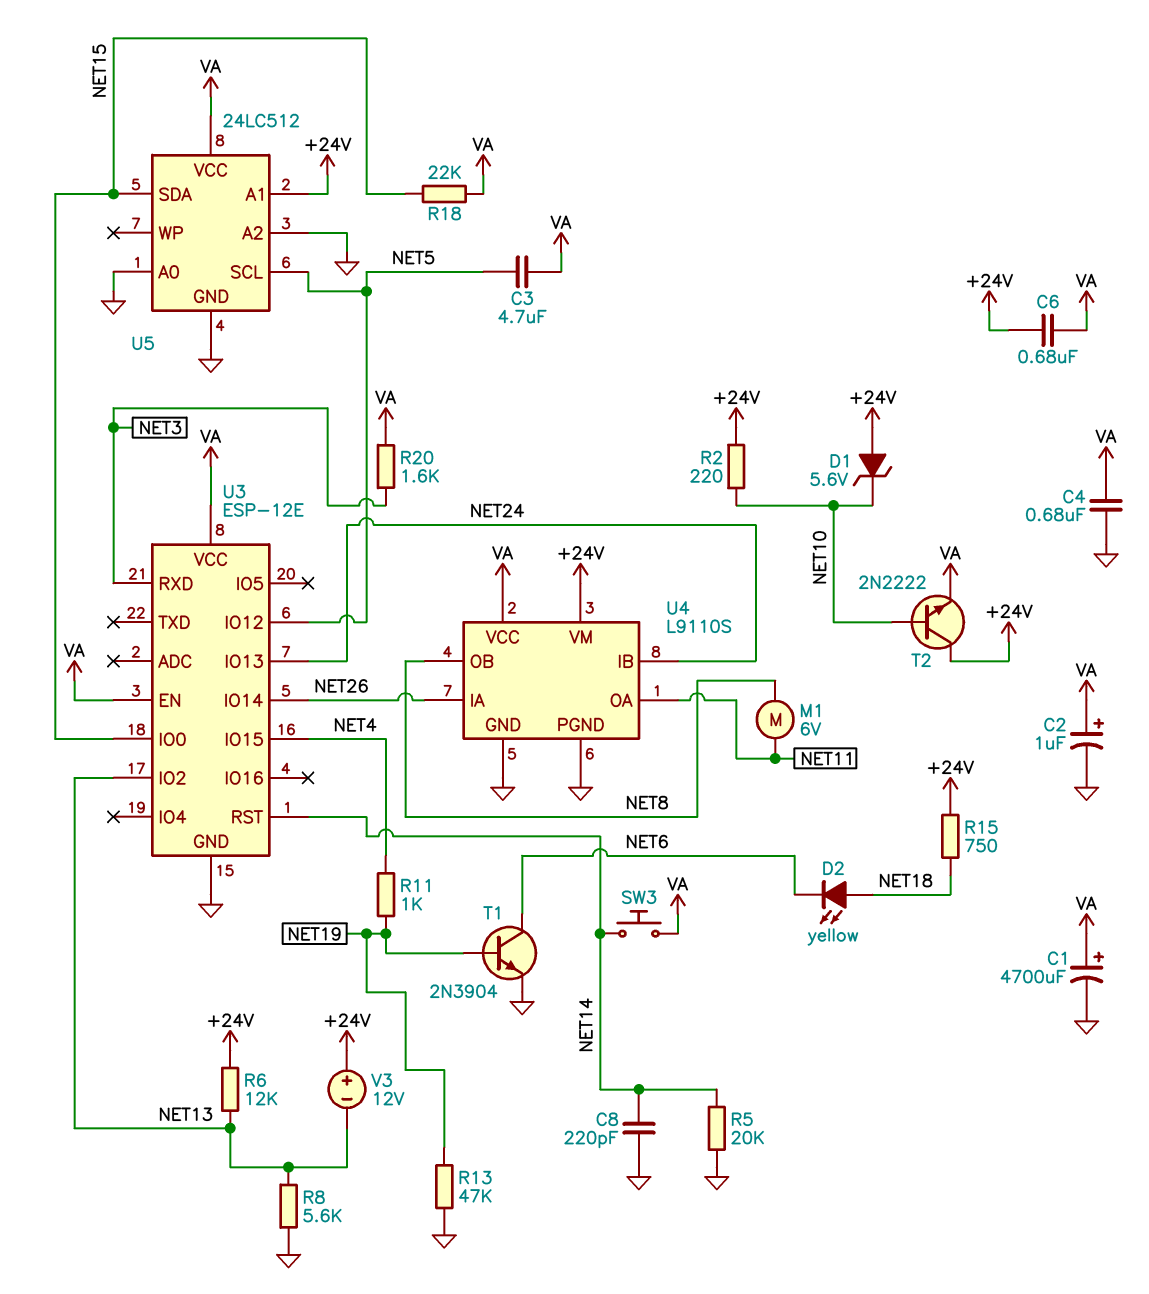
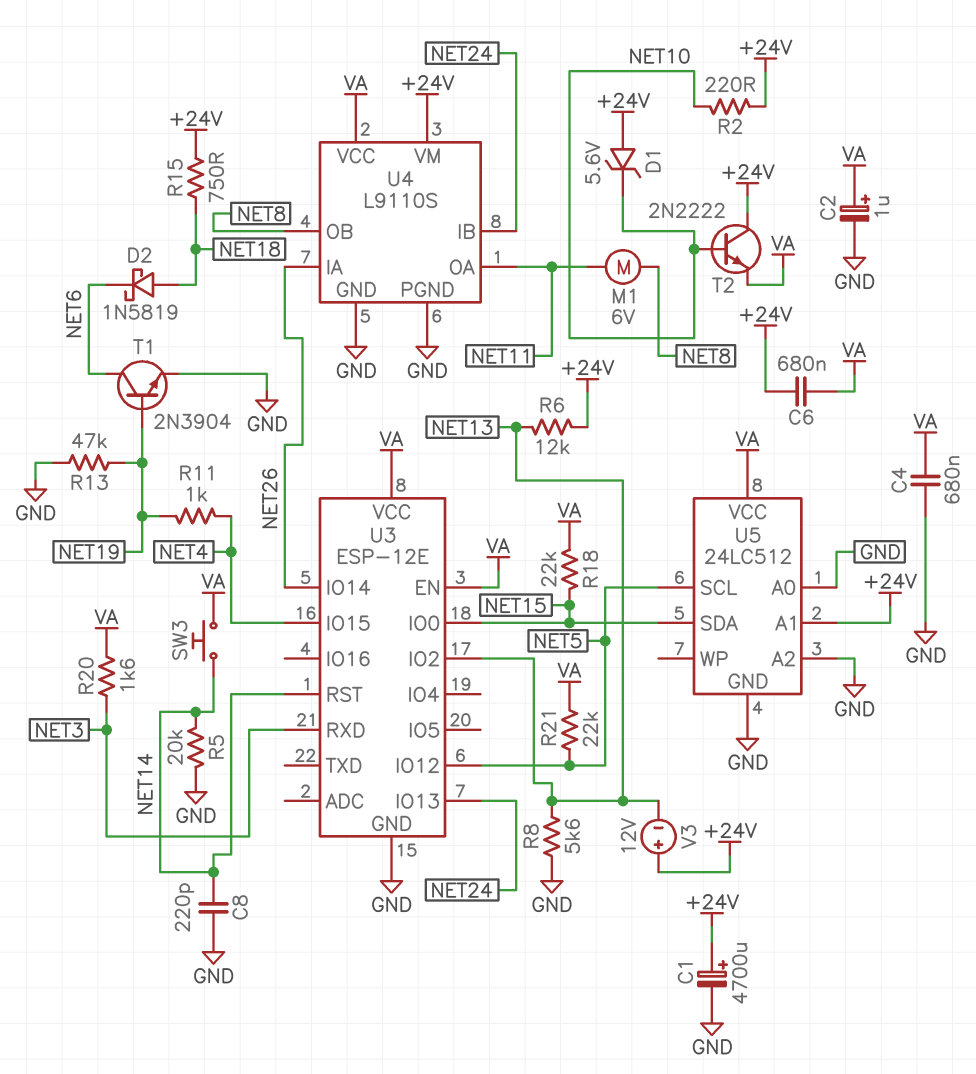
C1: 4700uF (plus VA, minus GND) -> 4700uF (plus +24V, minus GND)
C3: 4.7uF (NET5, VA) -> none
D2: LED yellow (A NET18, K NET6) -> schottky 1N5819 (A NET18, K NET6)
R21: none -> 22k (NET5, VA)

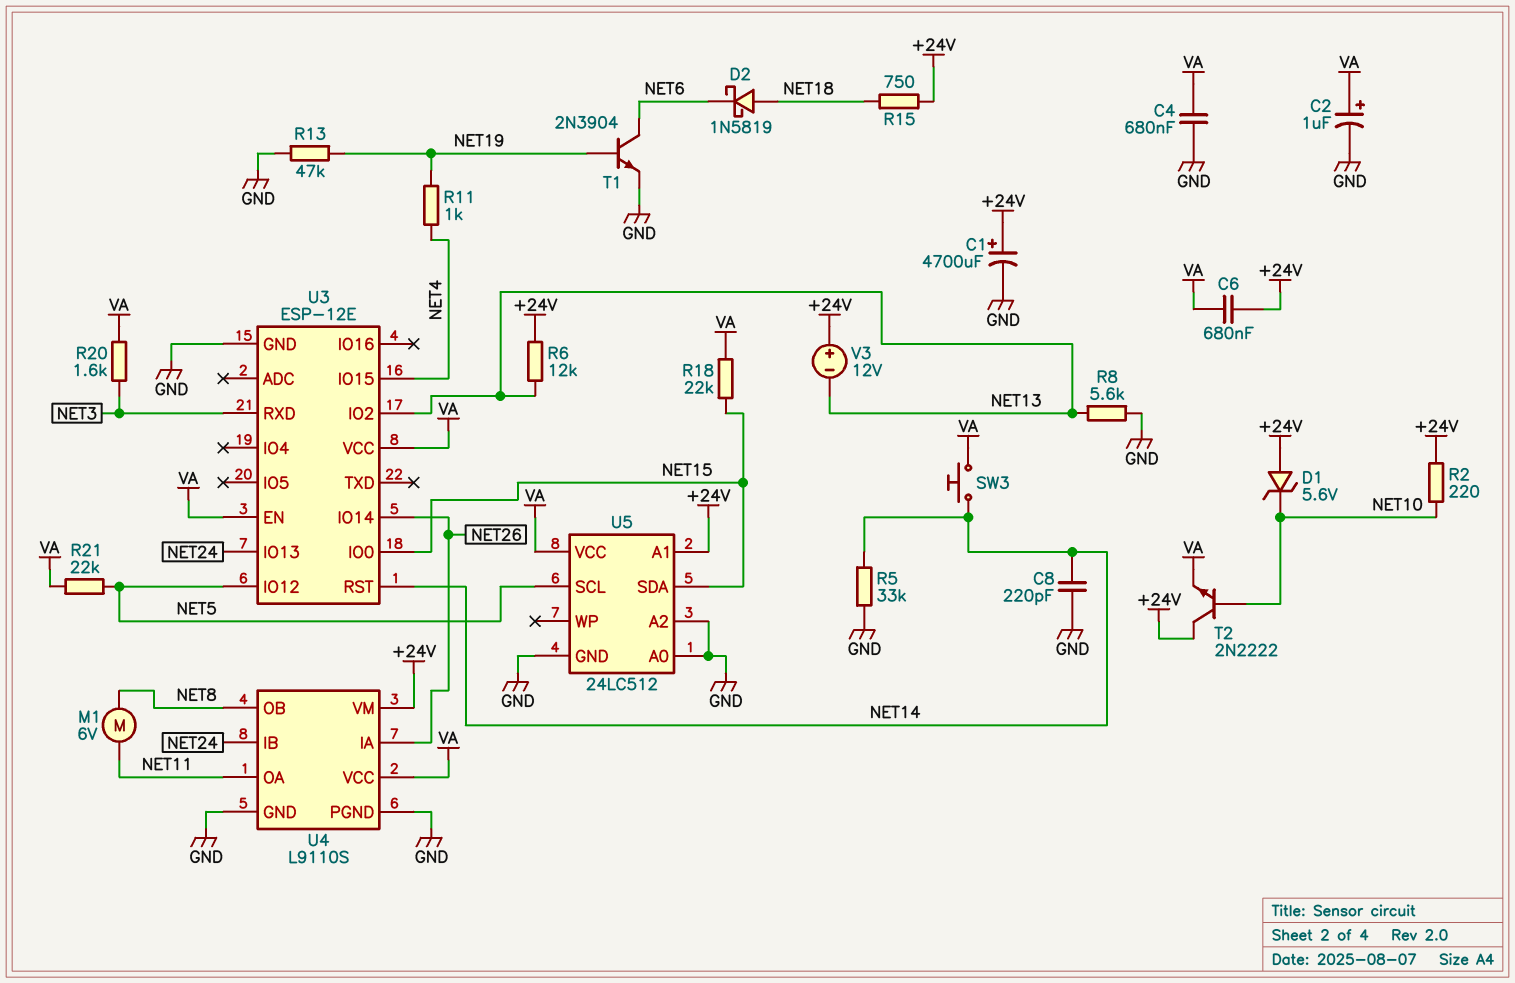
R5: 20k (GND, NET14) -> 33k (GND, NET14)

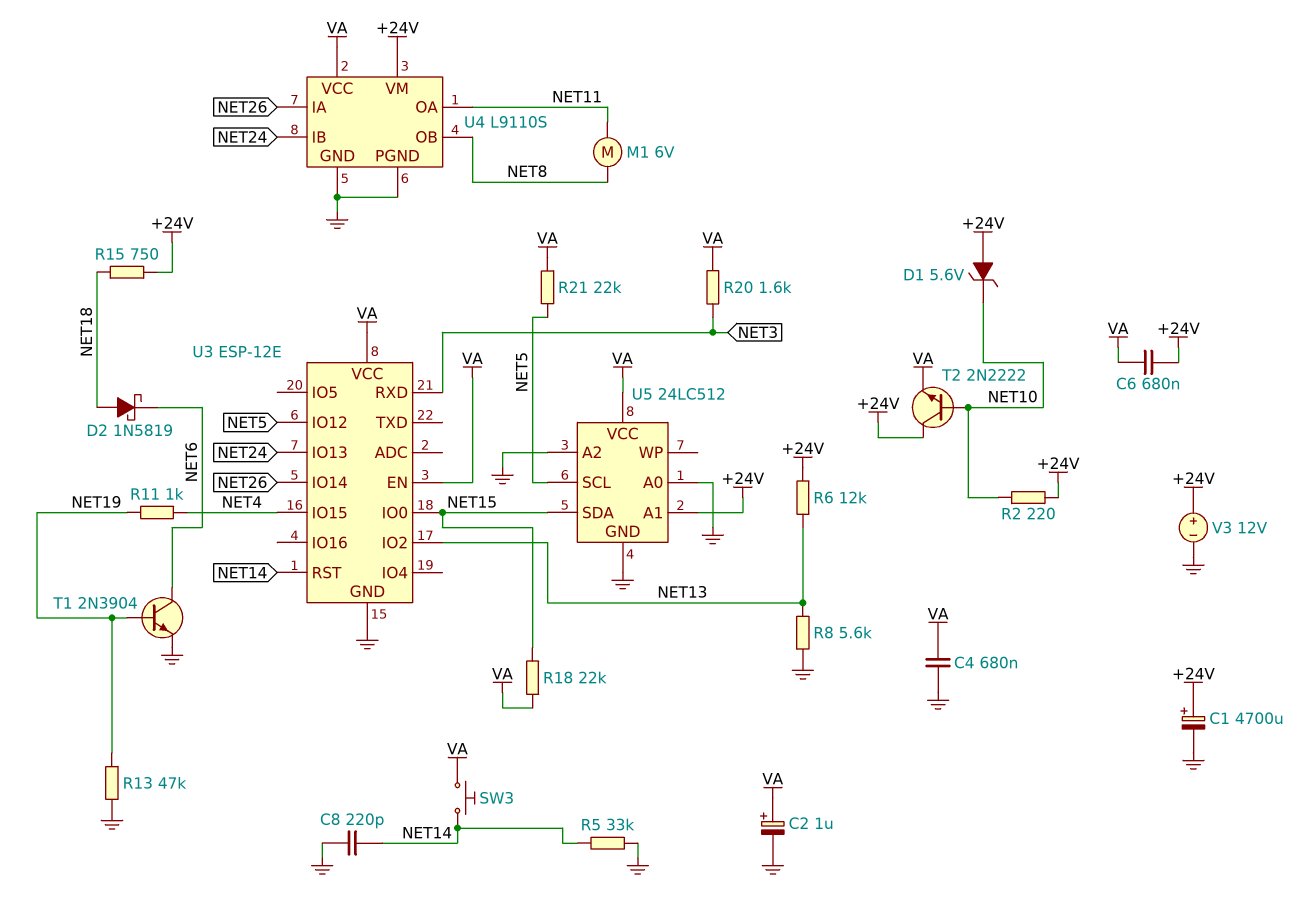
V3: 12V (plus +24V, minus NET13) -> 12V (plus +24V, minus GND)

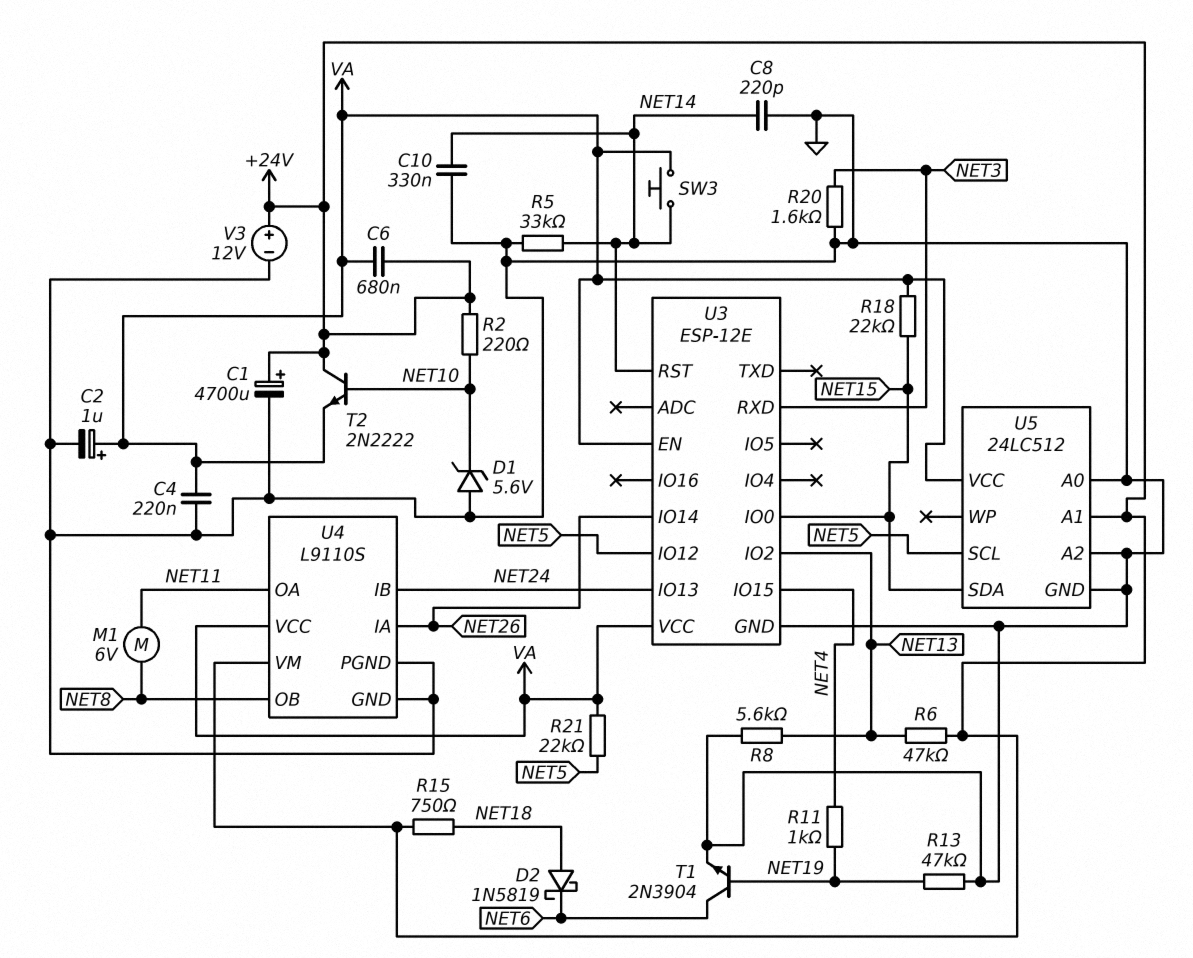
C4: 680nF (GND, VA) -> 220nF (GND, VA)
C10: none -> 330nF (GND, NET14)
D1: zener 5.6V (A +24V, K NET10) -> zener 5.6V (A GND, K NET10)
R6: 12k (+24V, NET13) -> 47k (+24V, NET13)
R20: 1.6k (NET3, VA) -> 1.6k (GND, NET3)

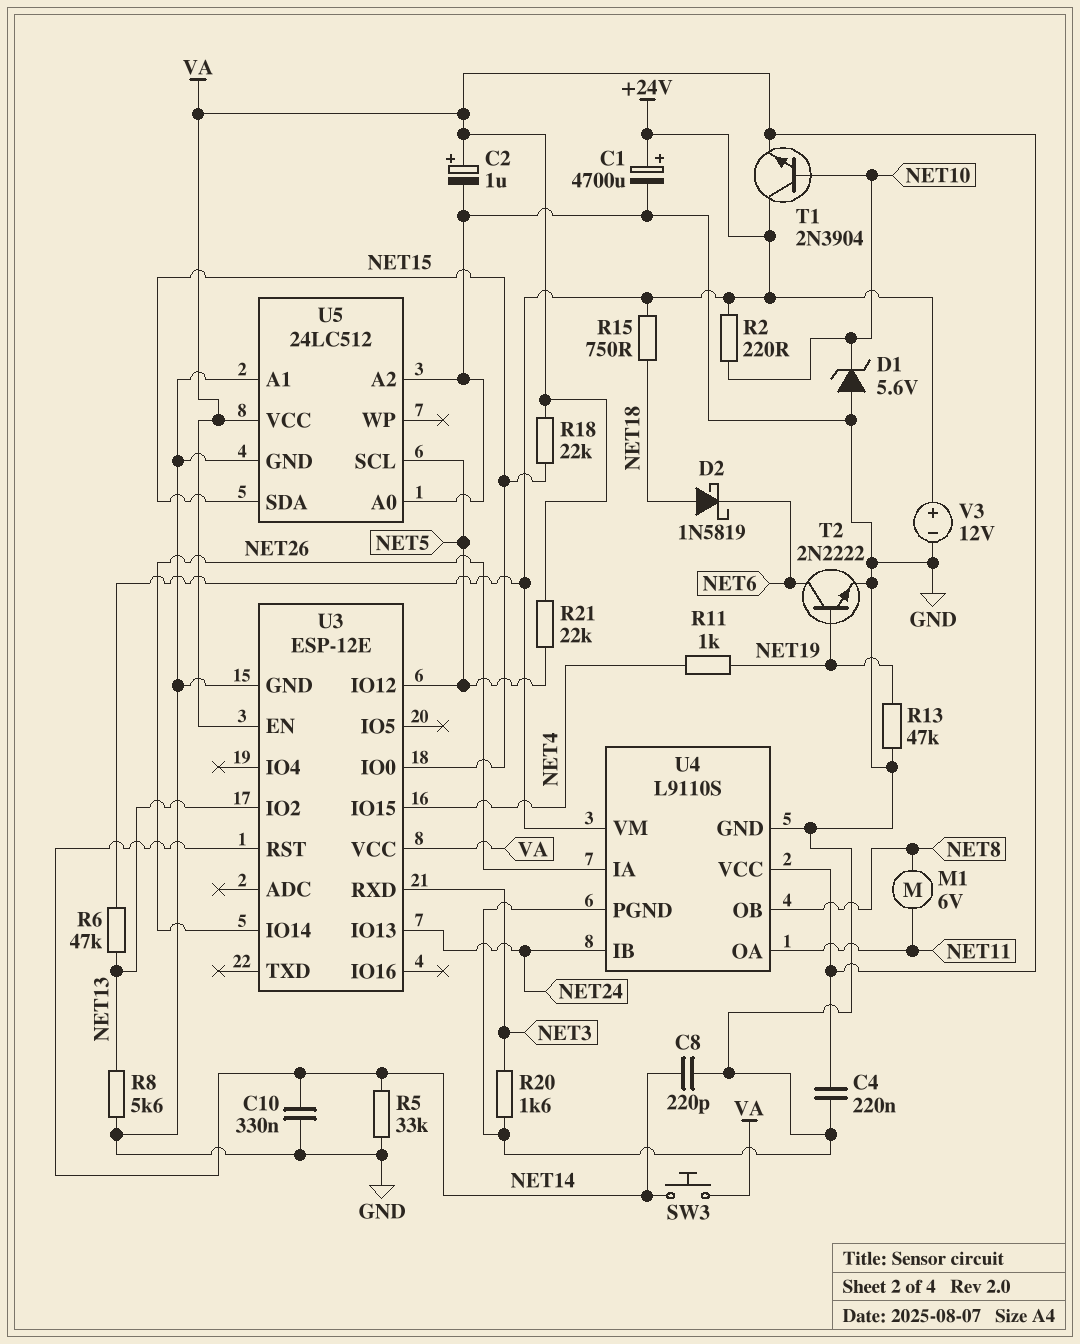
C6: 680nF (+24V, VA) -> none
T1: NPN 2N3904 (B NET19, C NET6, E GND) -> NPN 2N3904 (B NET10, C +24V, E VA)
T2: NPN 2N2222 (B NET10, C +24V, E VA) -> NPN 2N2222 (B NET19, C NET6, E GND)
U5 pin A1: +24V -> GND

